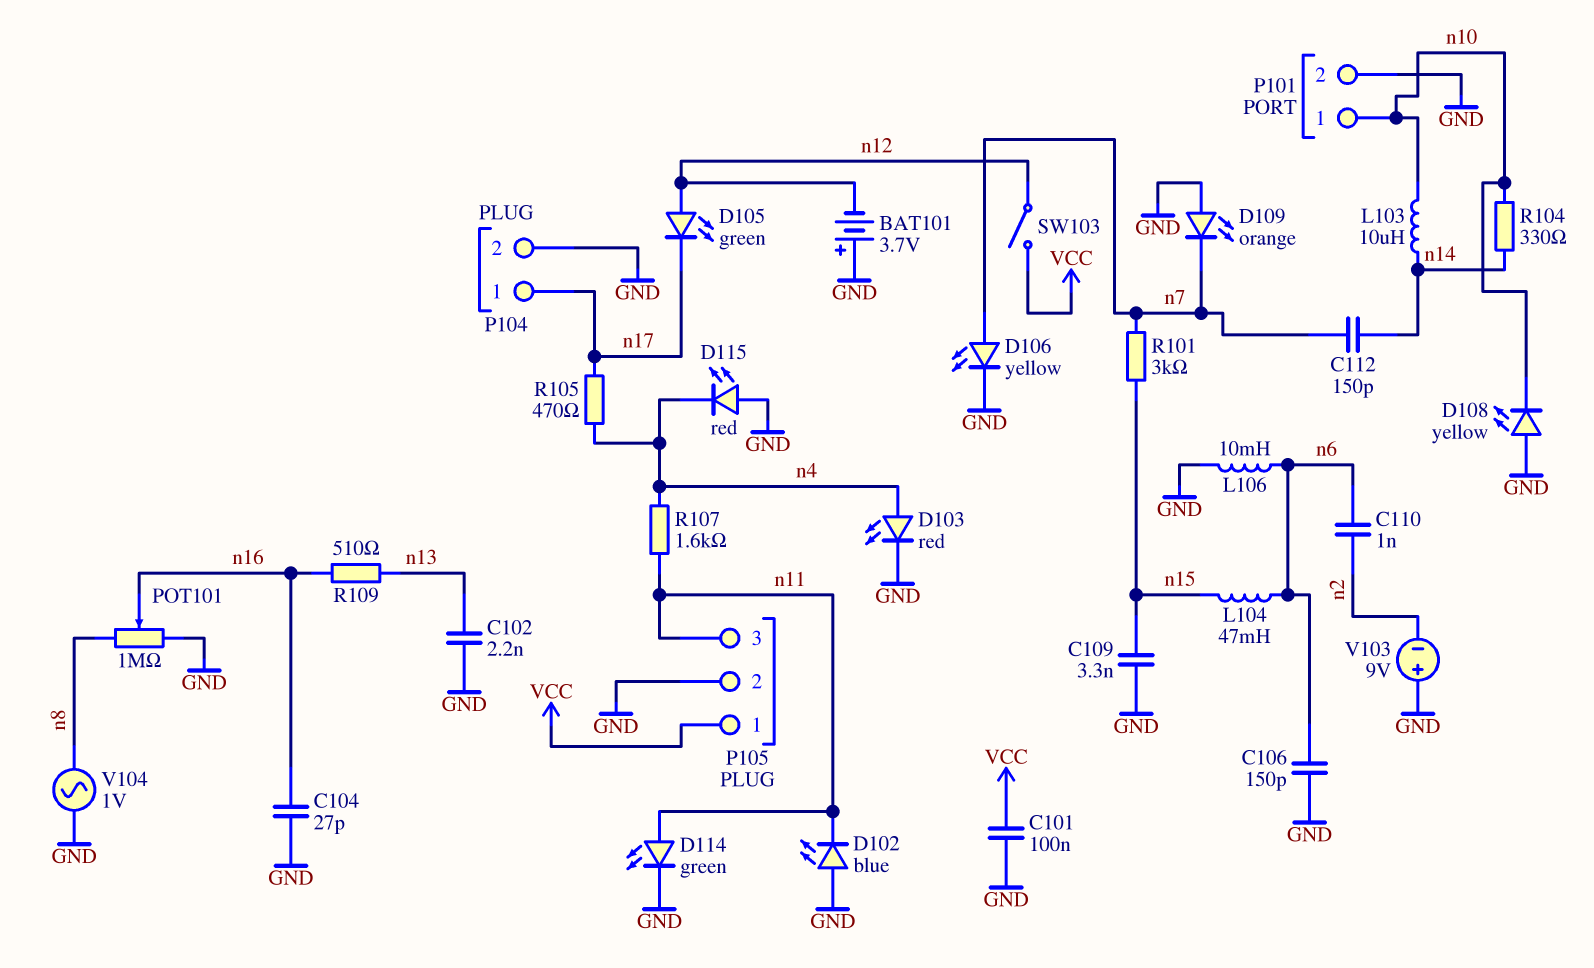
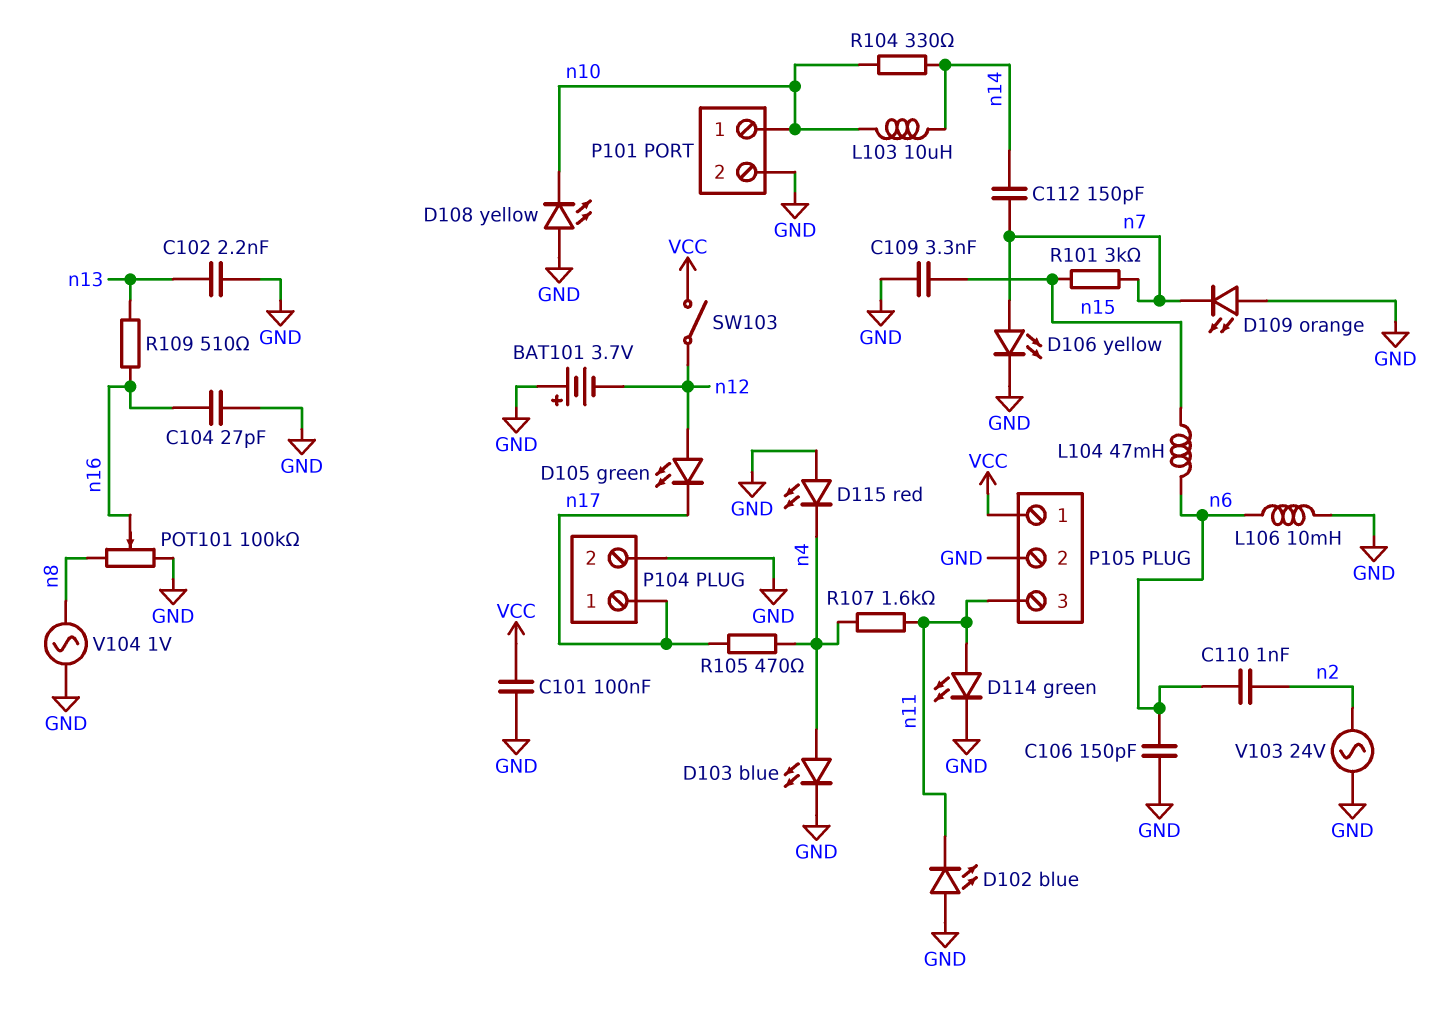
D103: LED red (A n4, K GND) -> LED blue (A n4, K GND)
POT101: 1M (GND, n8, wiper n16) -> 100k (GND, n8, wiper n16)
V103: 9V (plus GND, minus n2) -> AC 24V (GND, n2)

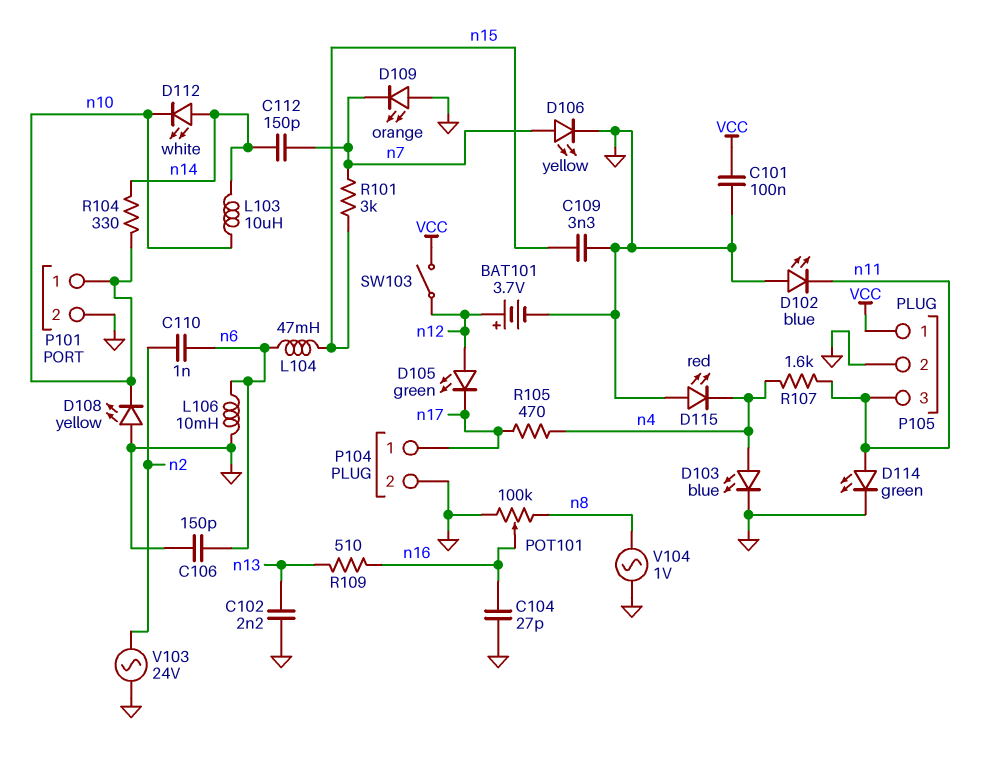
BAT101: 3.7V (plus GND, minus n12) -> 3.7V (plus n12, minus GND)
D112: none -> LED white (A n14, K n10)

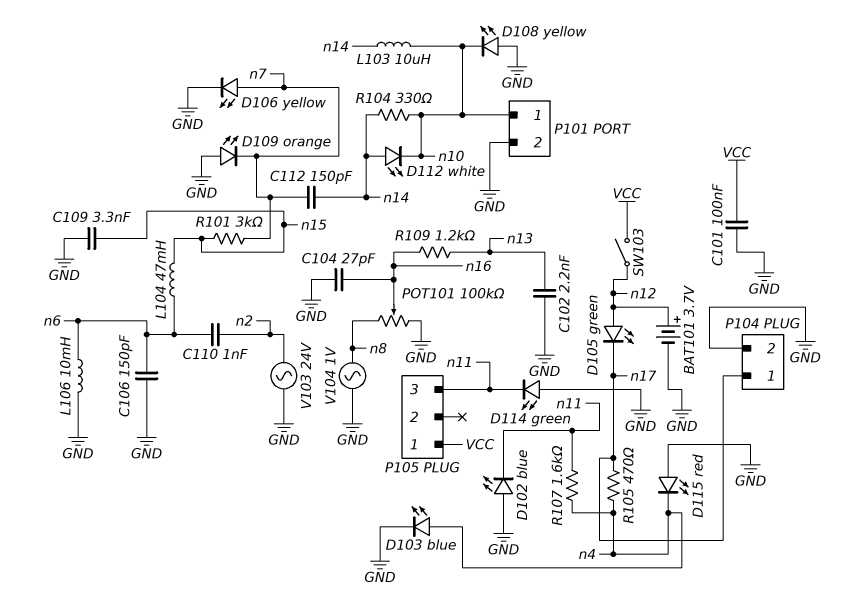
D114: LED green (A n11, K GND) -> LED green (A GND, K n11)
P105 pin 2: GND -> none
R109: 510 (n13, n16) -> 1.2k (n13, n16)

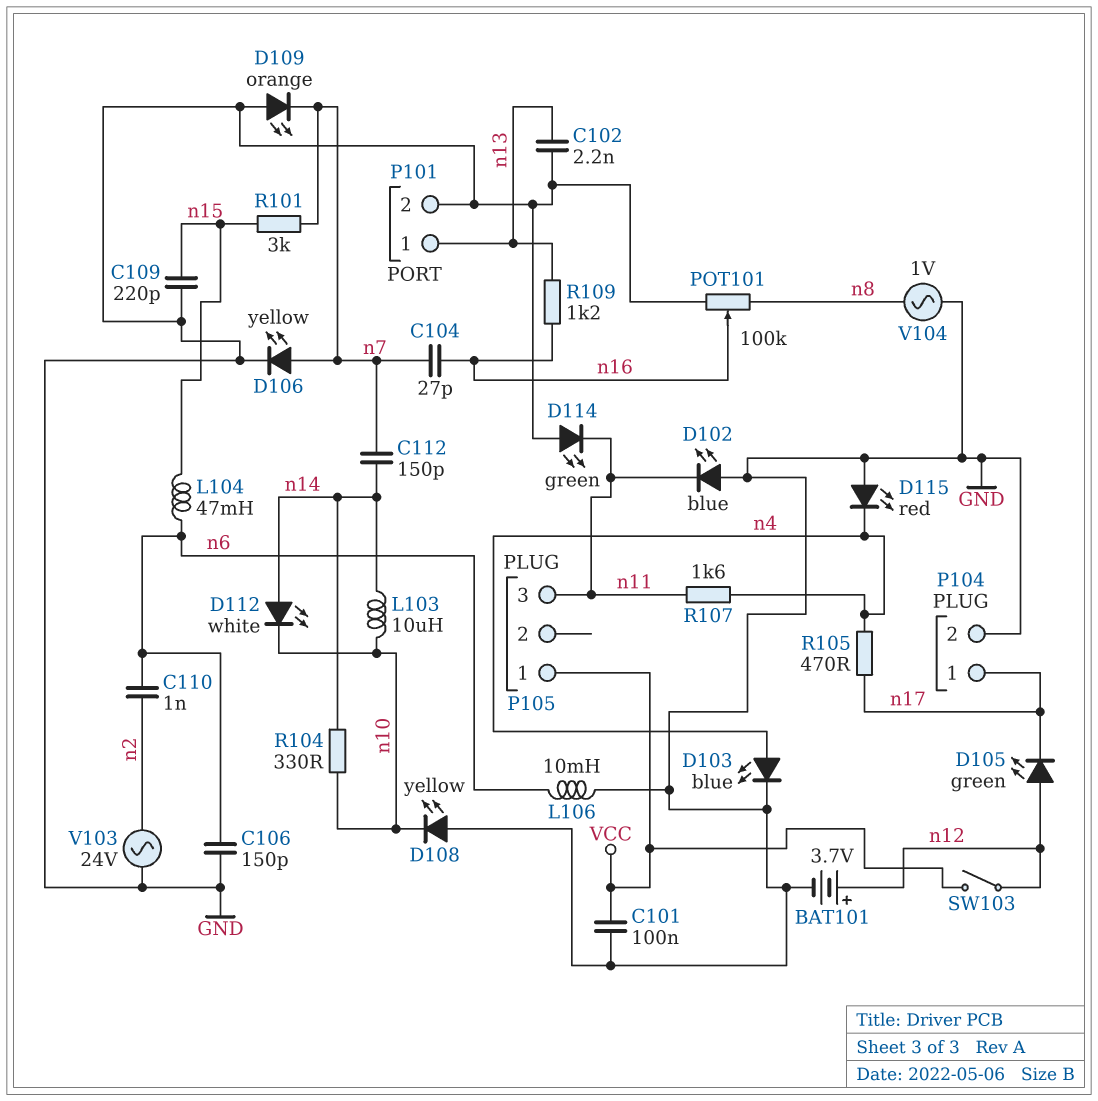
C104: 27pF (GND, n16) -> 27pF (n7, n16)
C109: 3.3nF (GND, n15) -> 220pF (GND, n15)
P101 pin 1: n10 -> n13

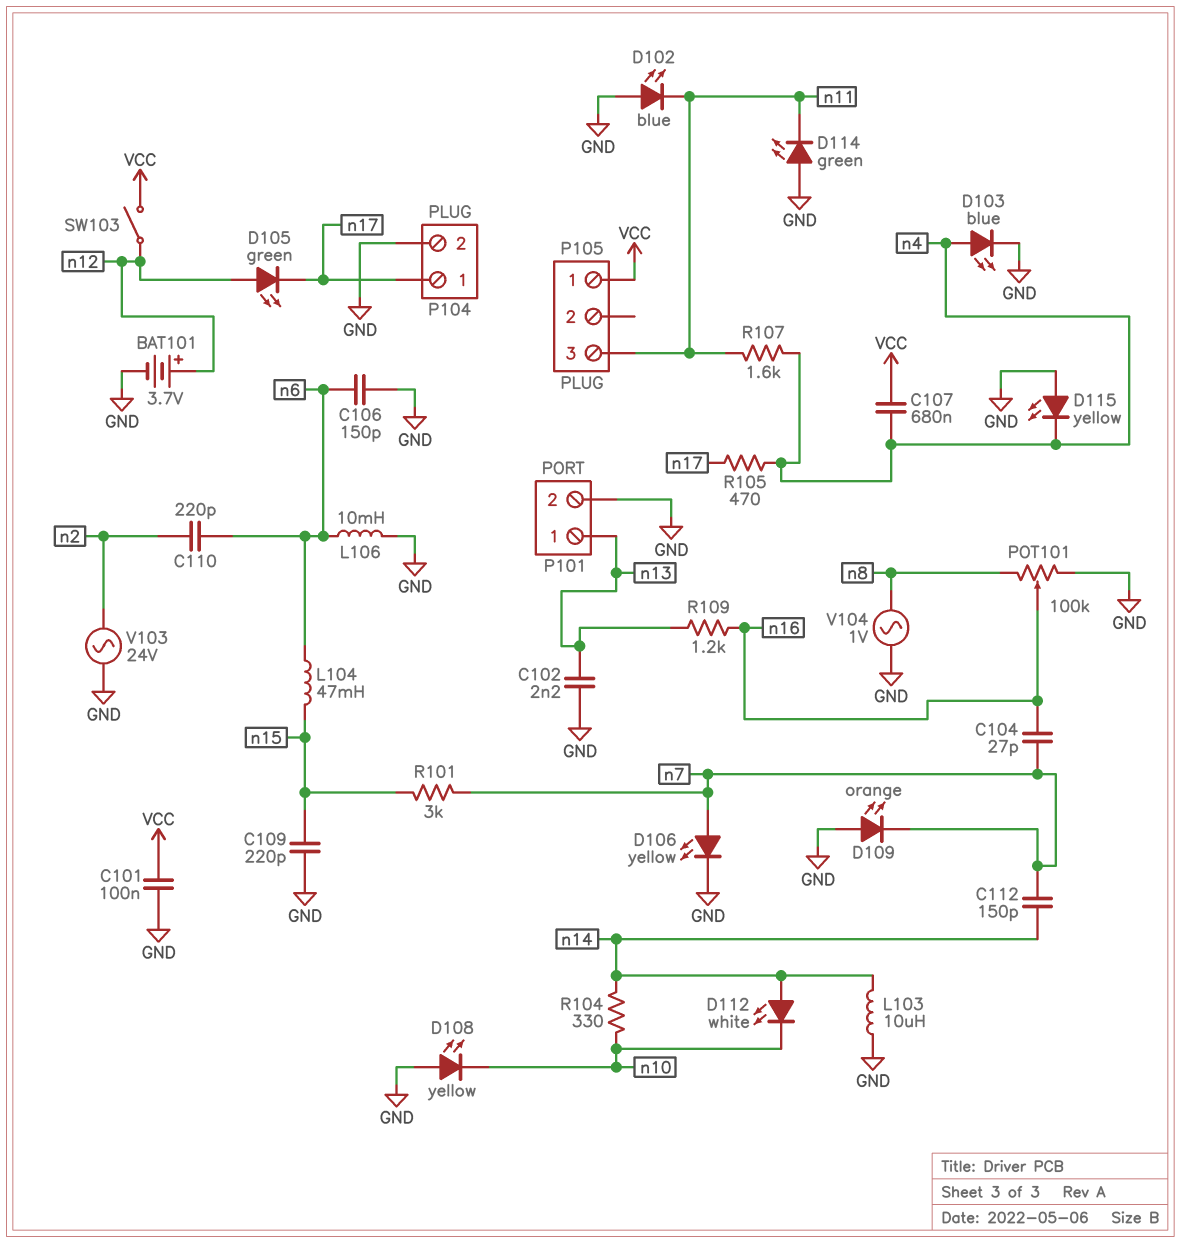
C107: none -> 680nF (VCC, n4)
C110: 1nF (n2, n6) -> 220pF (n2, n6)
D115: LED red (A GND, K n4) -> LED yellow (A GND, K n4)
L103: 10uH (n10, n14) -> 10uH (GND, n14)

